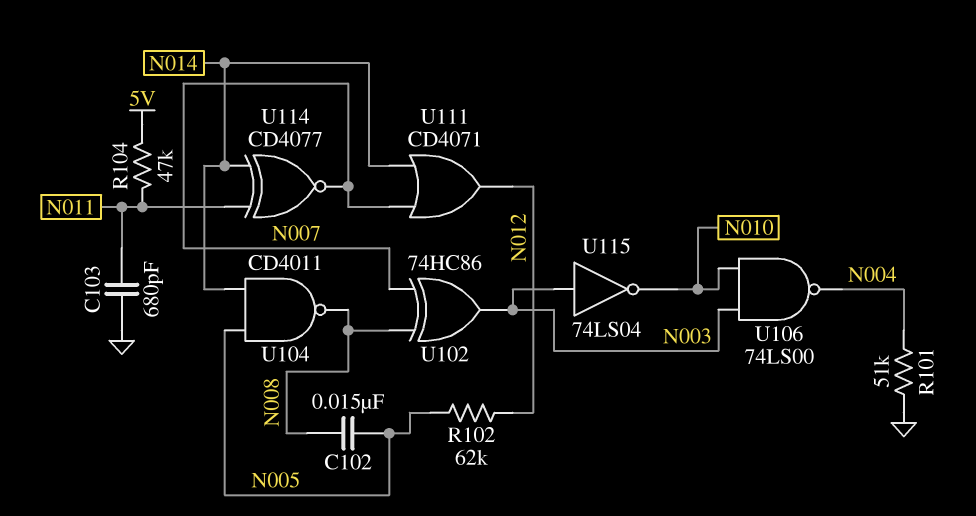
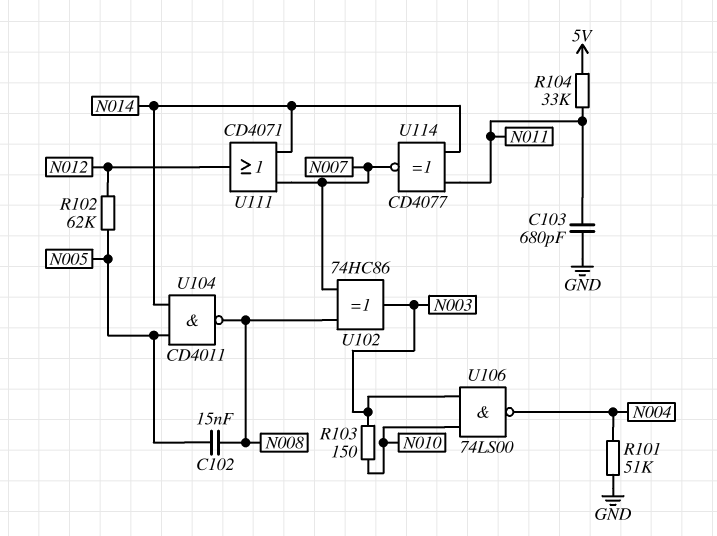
R103: none -> 150 (N003, N010)
R104: 47k (5V, N011) -> 33k (5V, N011)
U115: NOT 74LS04 (in N003, out N010) -> none

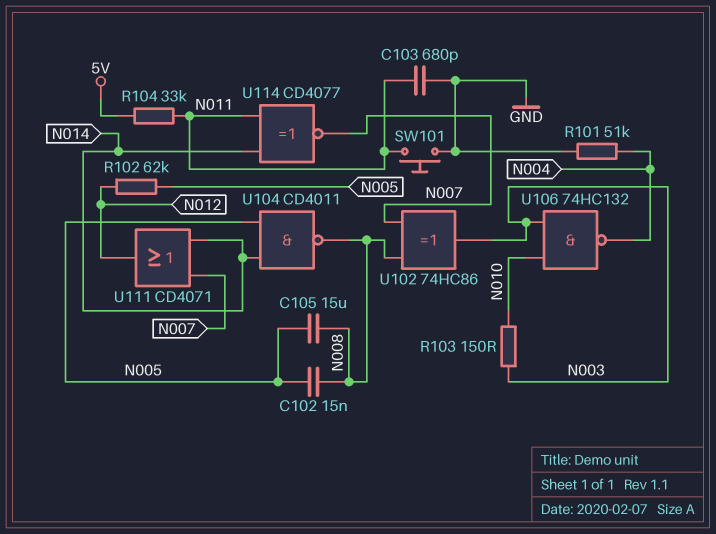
C105: none -> 15uF (N005, N008)
SW101: none -> button (GND, N011)
U106: NAND 74LS00 (in N003, in N010, out N004) -> NAND 74HC132 (in N003, in N010, out N004)

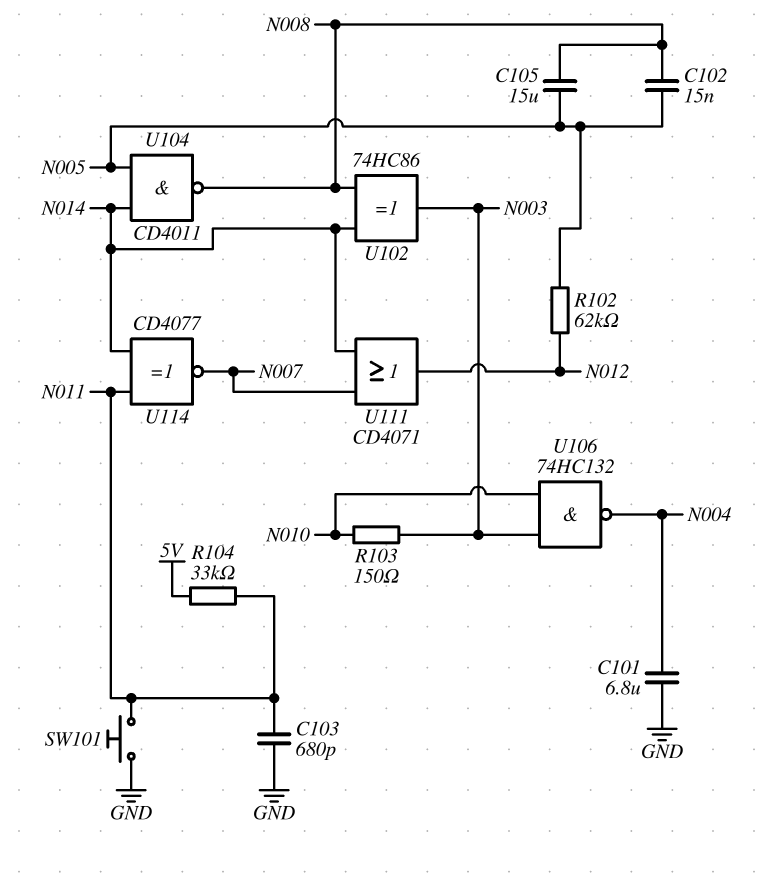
C101: none -> 6.8uF (GND, N004)
R101: 51k (GND, N004) -> none
U102: XOR 74HC86 (in N007, in N008, out N003) -> XOR 74HC86 (in N008, in N014, out N003)

